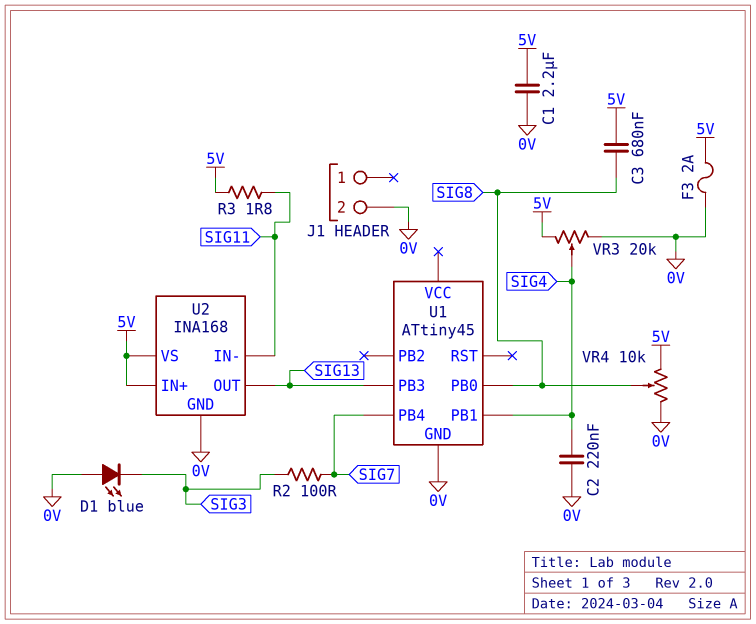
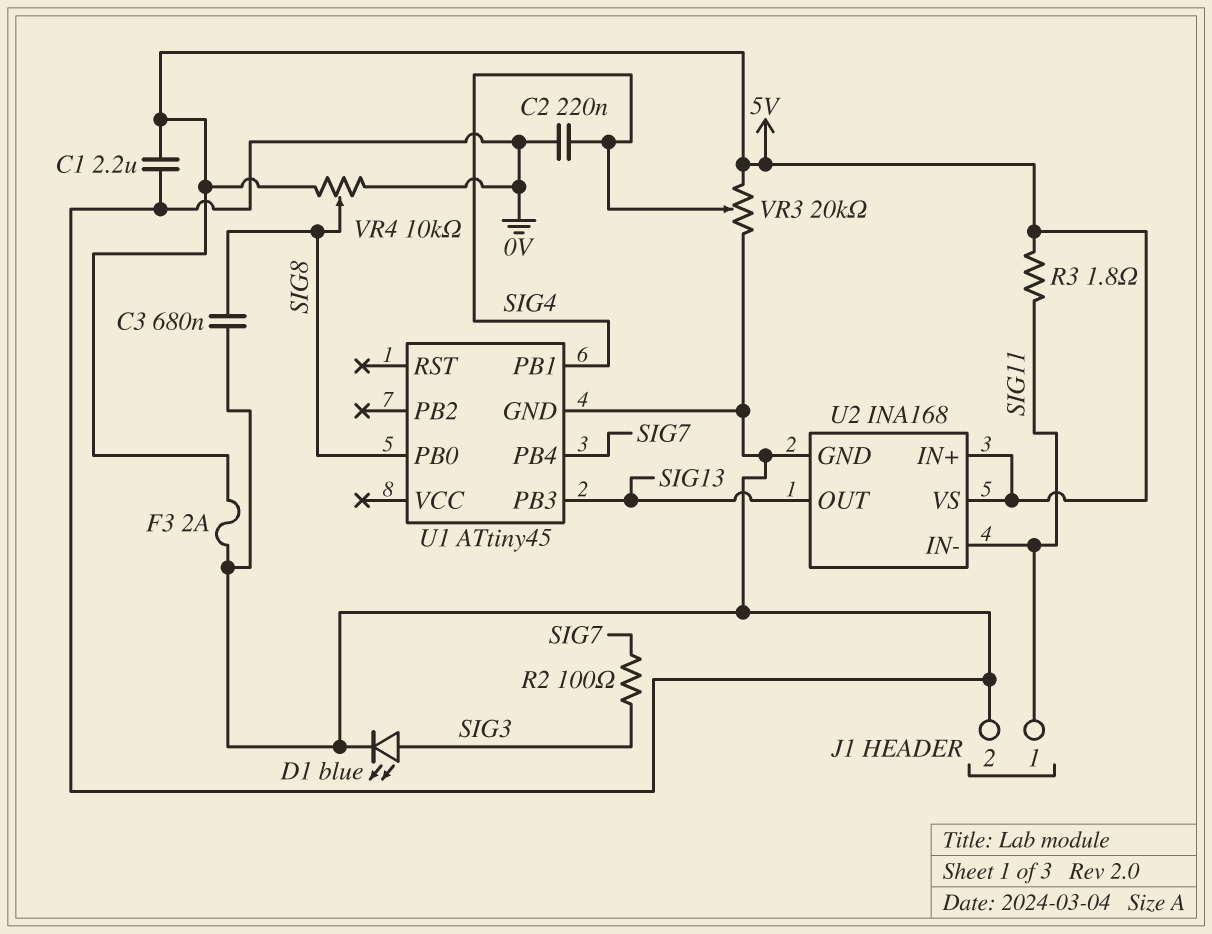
C3: 680nF (5V, SIG8) -> 680nF (0V, SIG8)
D1: LED blue (A 0V, K SIG3) -> LED blue (A SIG3, K 0V)
J1 pin 1: none -> SIG11

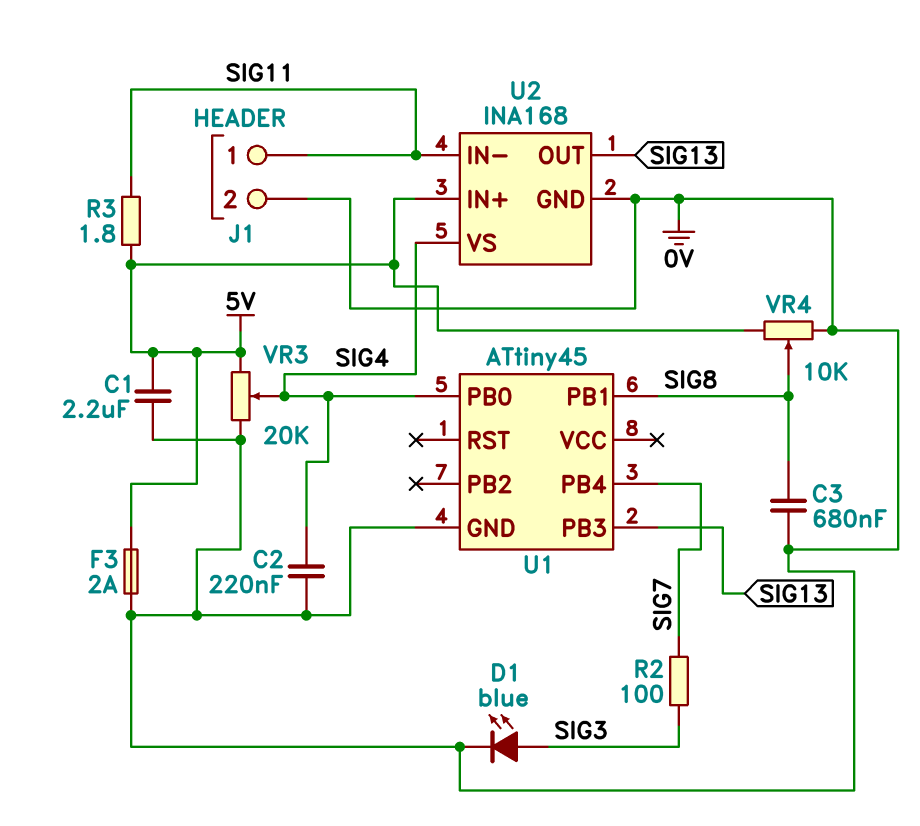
U1 pin PB0: SIG8 -> SIG4
U1 pin PB1: SIG4 -> SIG8
U2 pin VS: 5V -> SIG4

